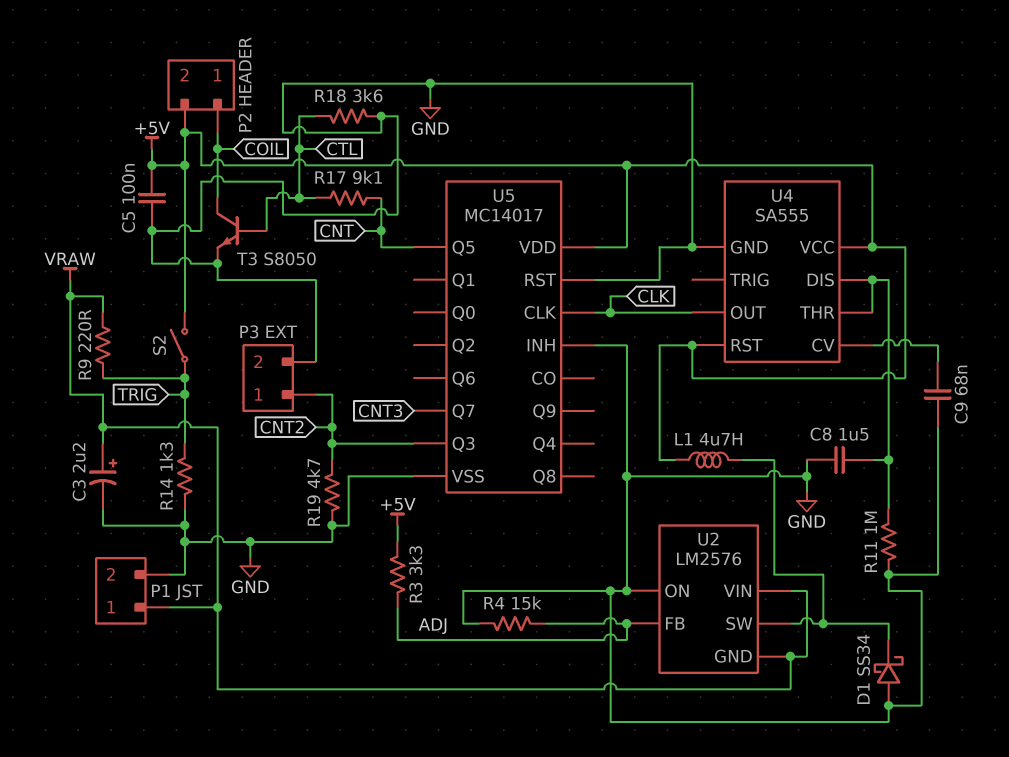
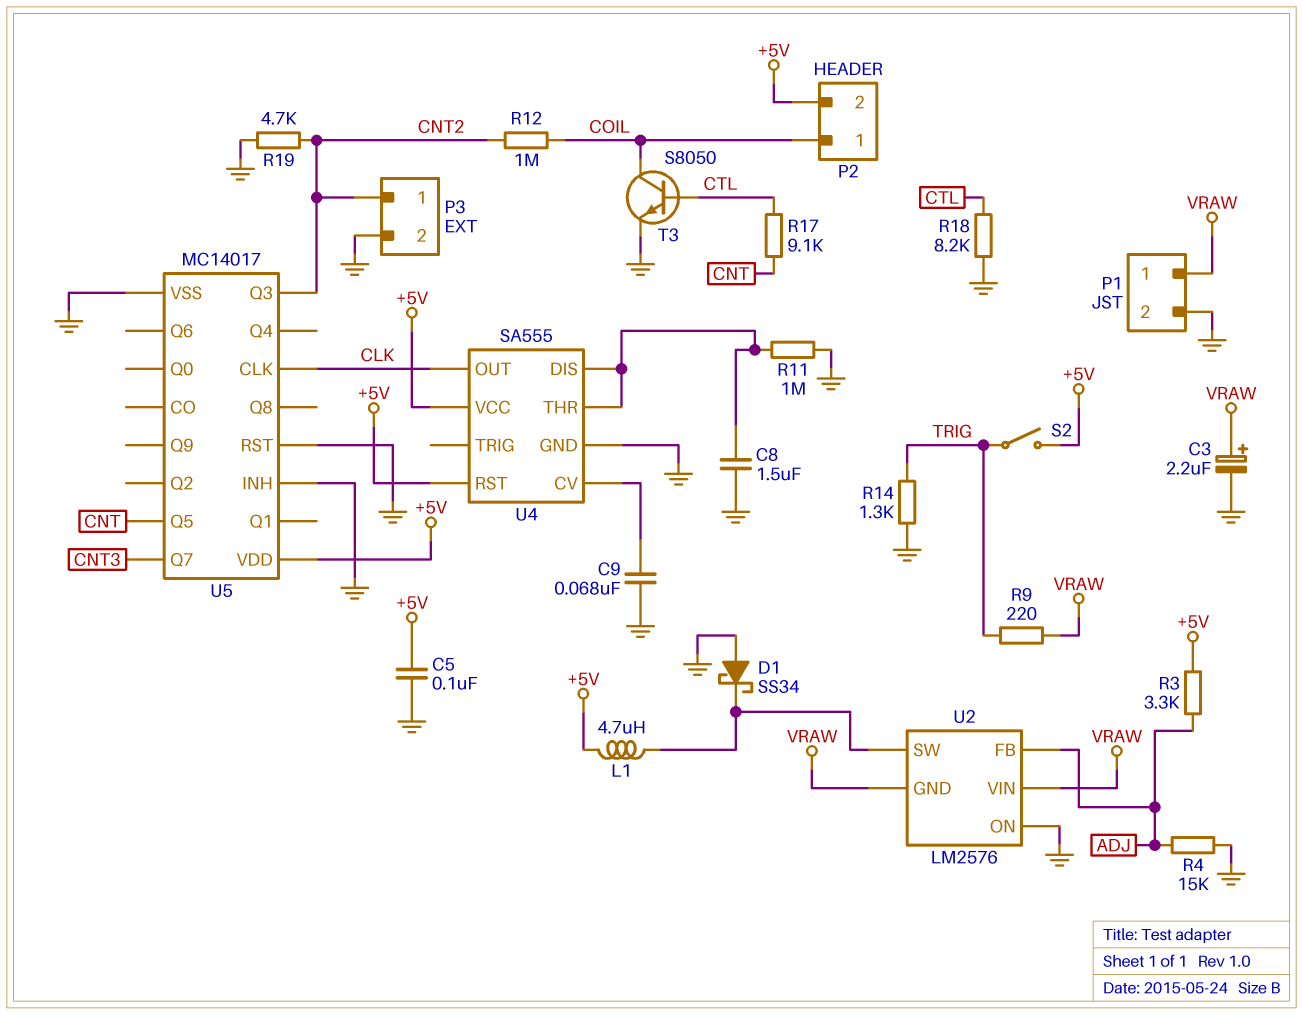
R12: none -> 1M (CNT2, COIL)
R18: 3.6k (CTL, GND) -> 8.2k (CTL, GND)

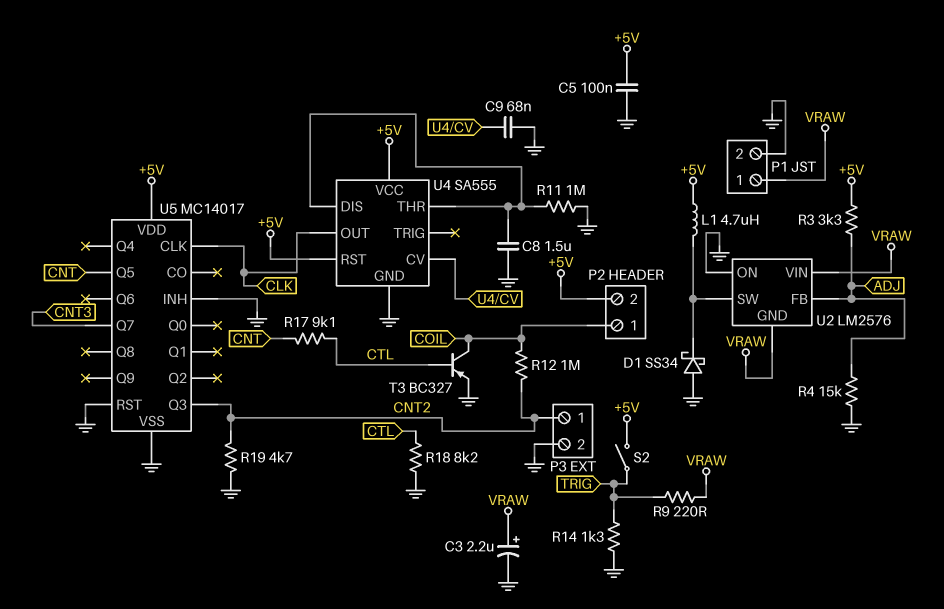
T3: NPN S8050 (B CTL, C COIL, E GND) -> PNP BC327 (B CTL, C COIL, E GND)

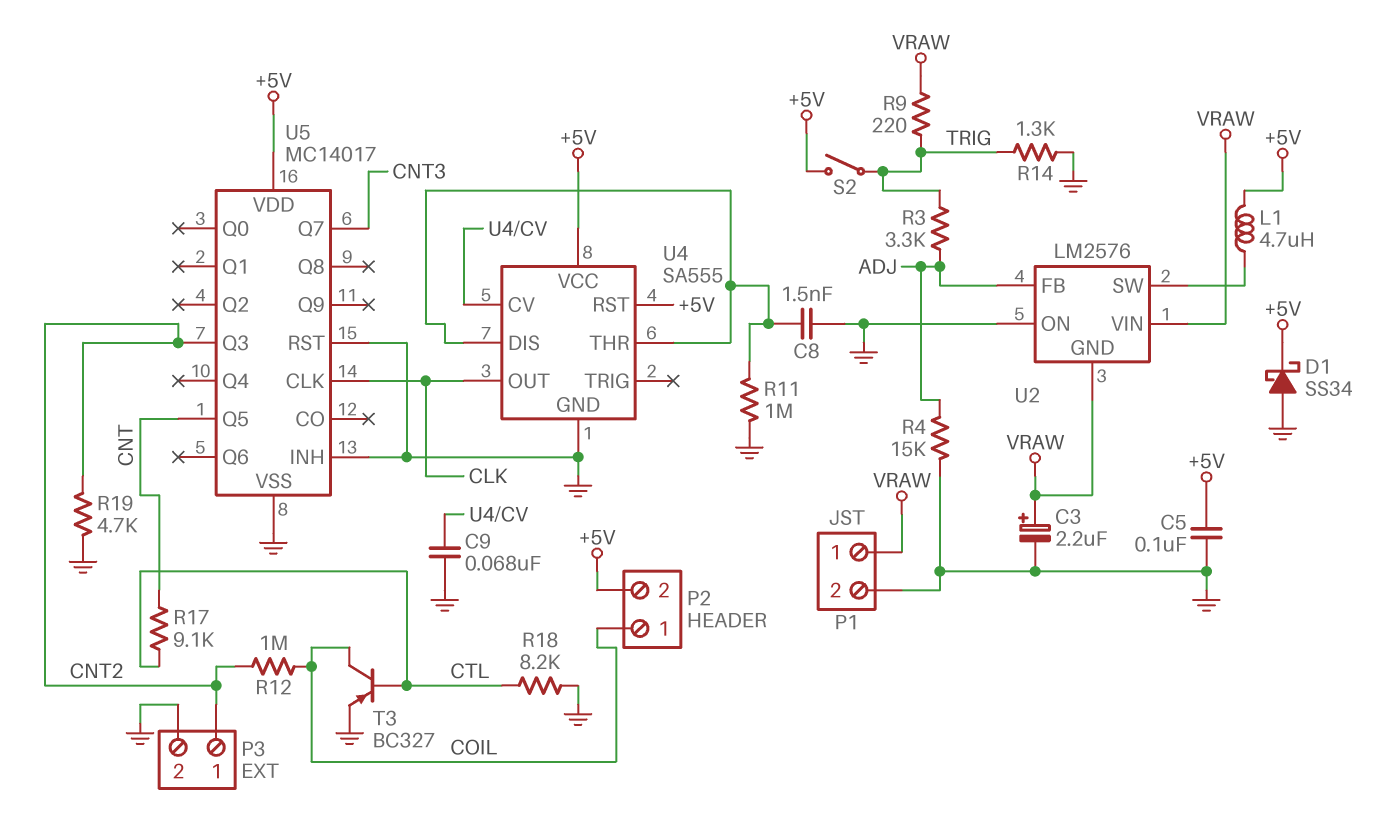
C8: 1.5uF (GND, U4/DIS) -> 1.5nF (GND, U4/DIS)
D1: schottky SS34 (A GND, K U2/SW) -> schottky SS34 (A GND, K +5V)
R3: 3.3k (+5V, ADJ) -> 3.3k (ADJ, TRIG)

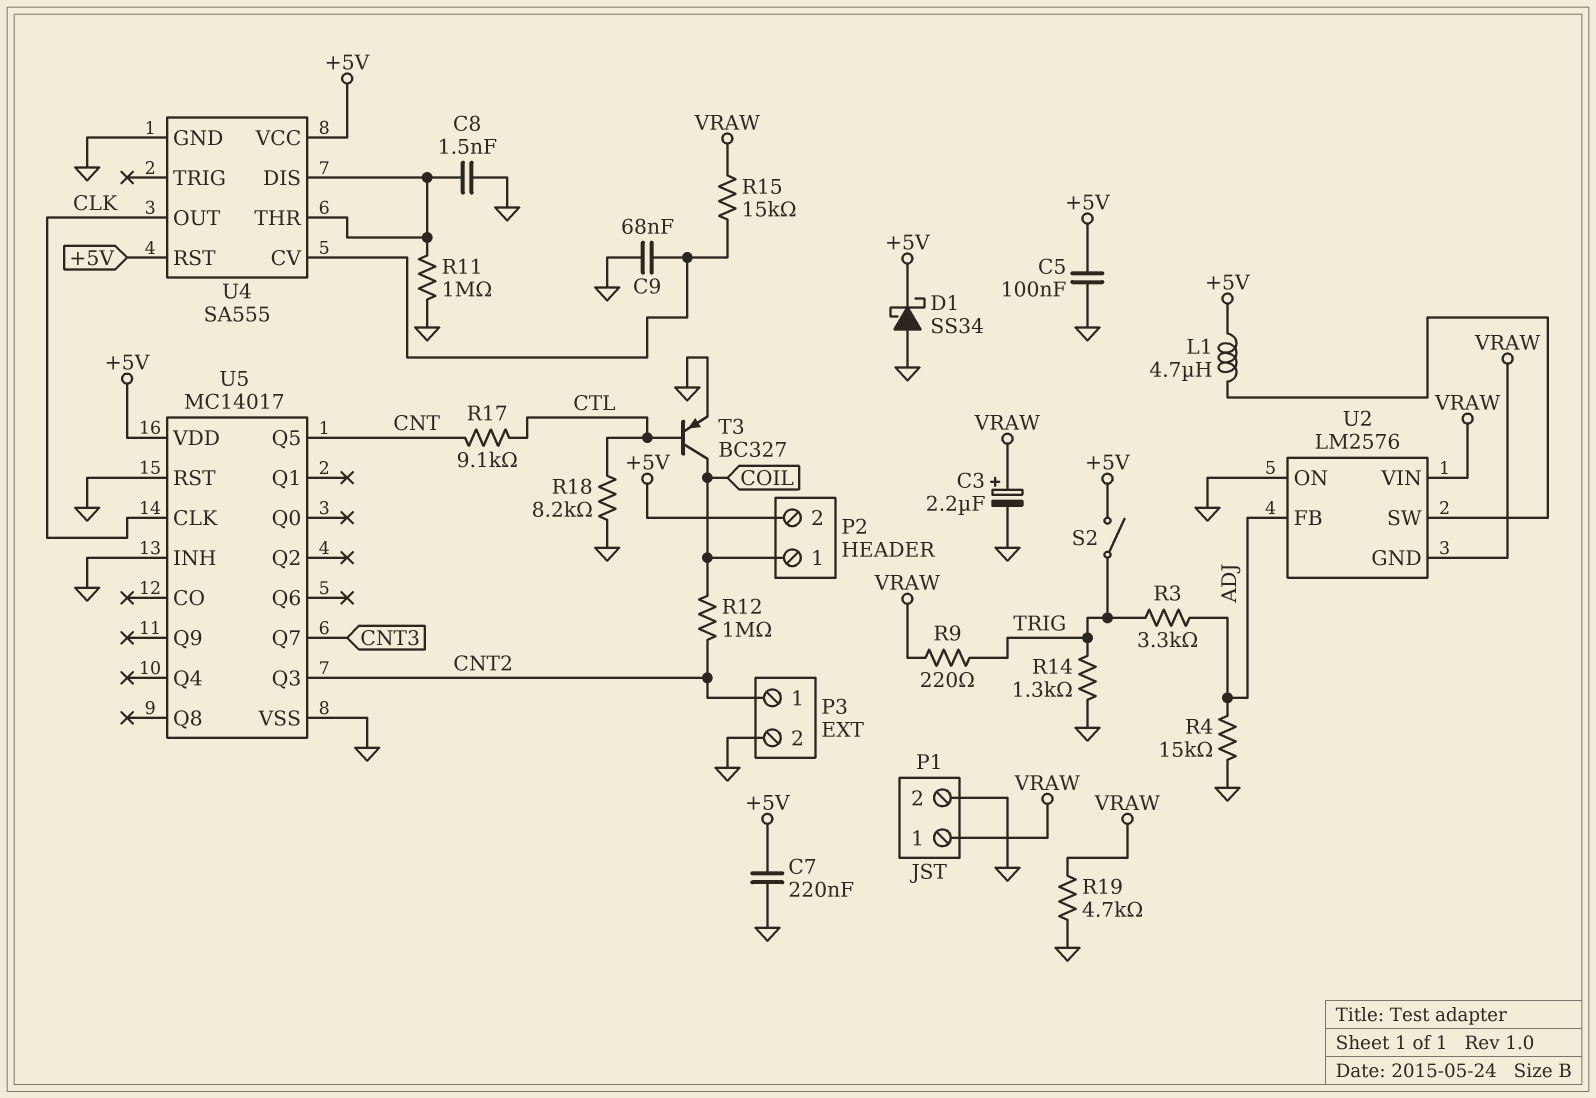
C7: none -> 220nF (+5V, GND)
R15: none -> 15k (U4/CV, VRAW)
R19: 4.7k (CNT2, GND) -> 4.7k (GND, VRAW)

